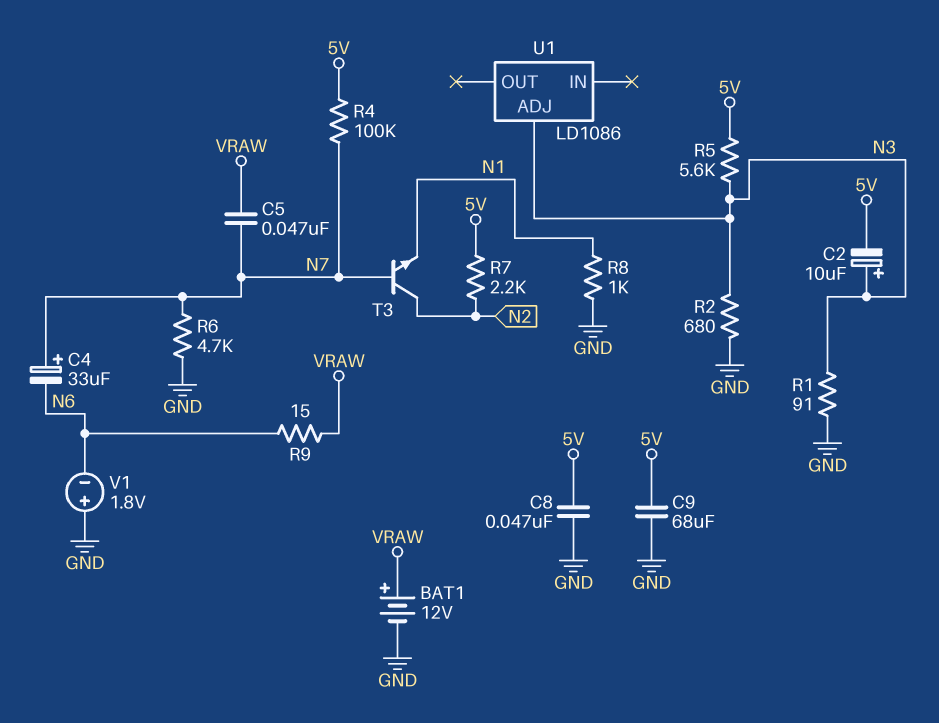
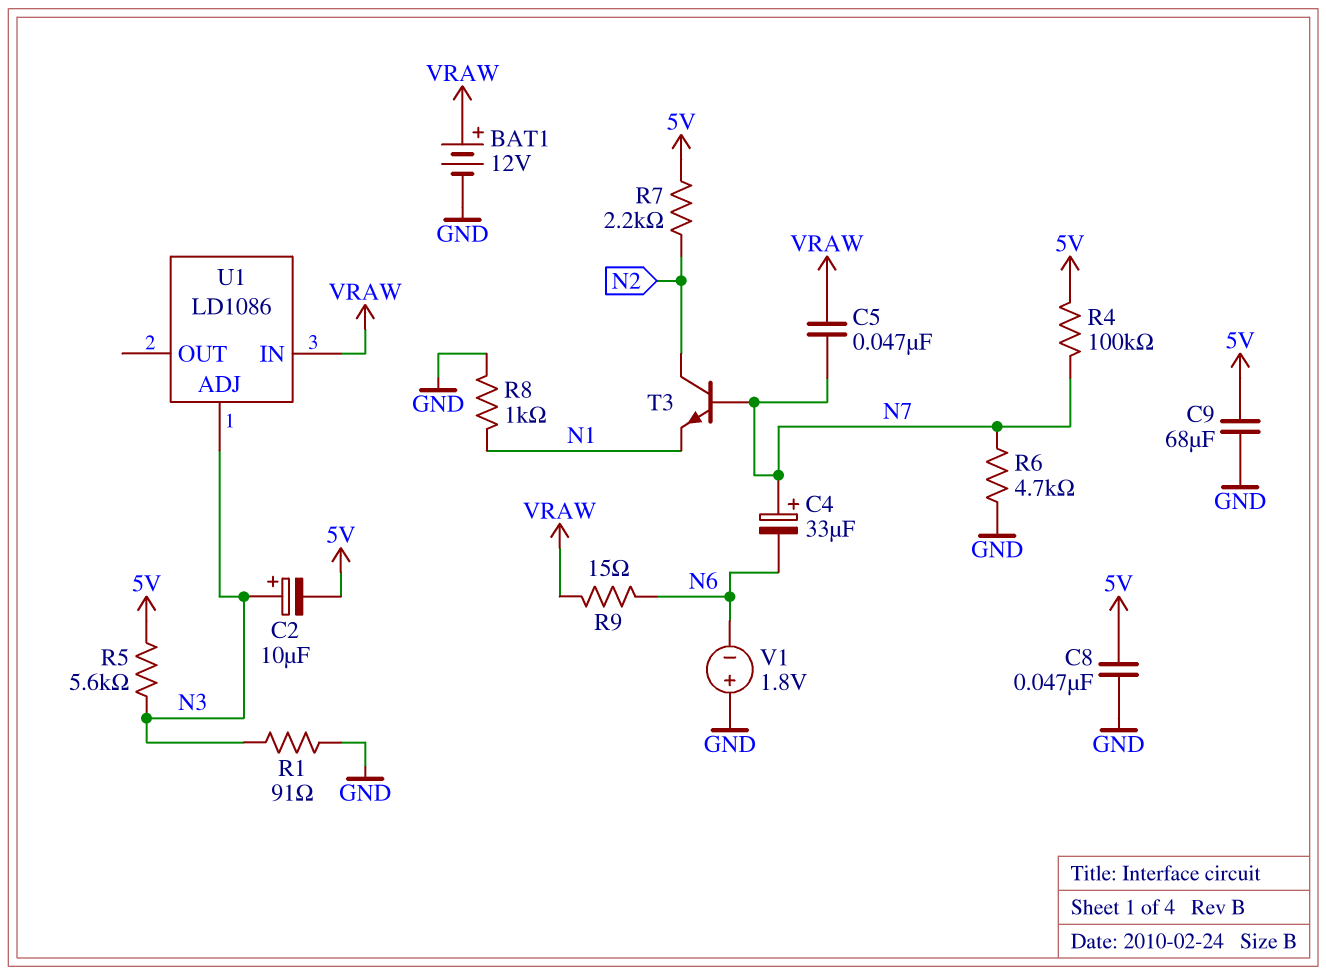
R2: 680 (GND, N3) -> none
U1 pin IN: none -> VRAW

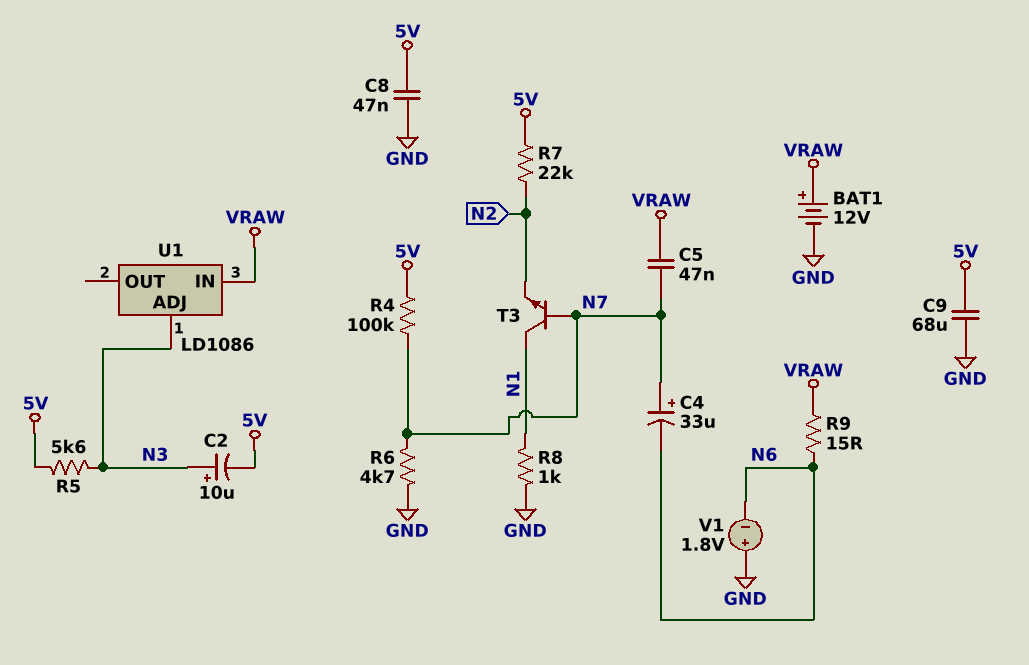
R1: 91 (GND, N3) -> none
R7: 2.2k (5V, N2) -> 22k (5V, N2)
T3: NPN (B N7, C N2, E N1) -> NPN (B N7, C N1, E N2)

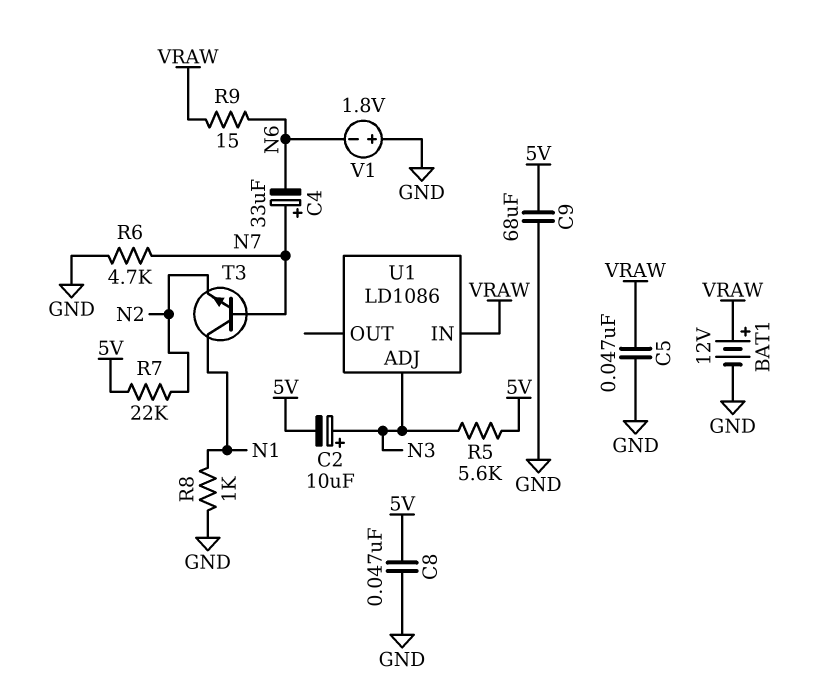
C5: 47nF (N7, VRAW) -> 47nF (GND, VRAW)
R4: 100k (5V, N7) -> none

